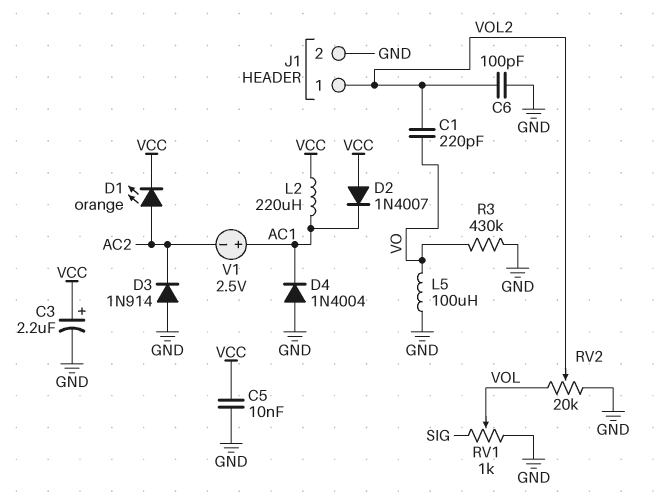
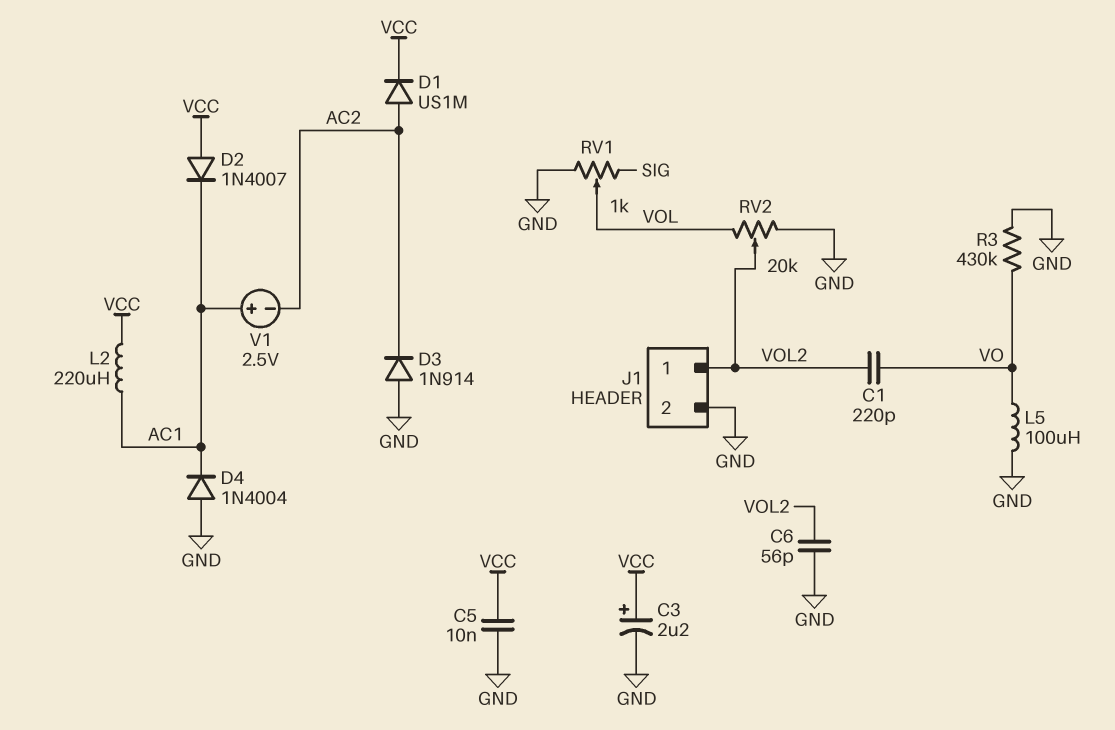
C6: 100pF (GND, VOL2) -> 56pF (GND, VOL2)
D1: LED orange (A AC2, K VCC) -> diode US1M (A AC2, K VCC)

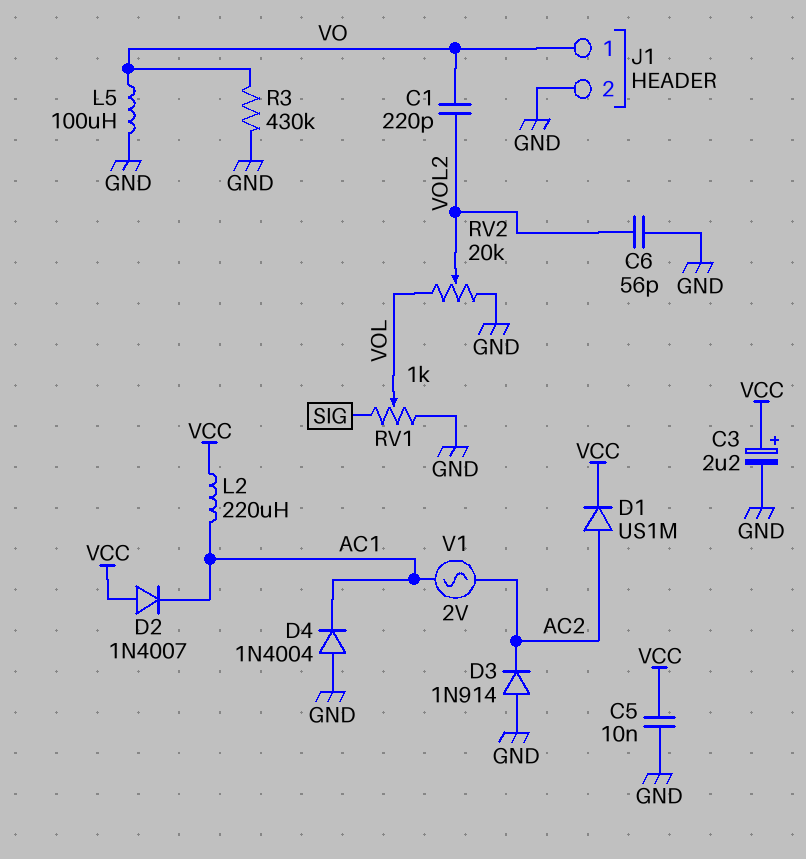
J1 pin 1: VOL2 -> VO
V1: 2.5V (plus AC1, minus AC2) -> AC 2V (AC1, AC2)

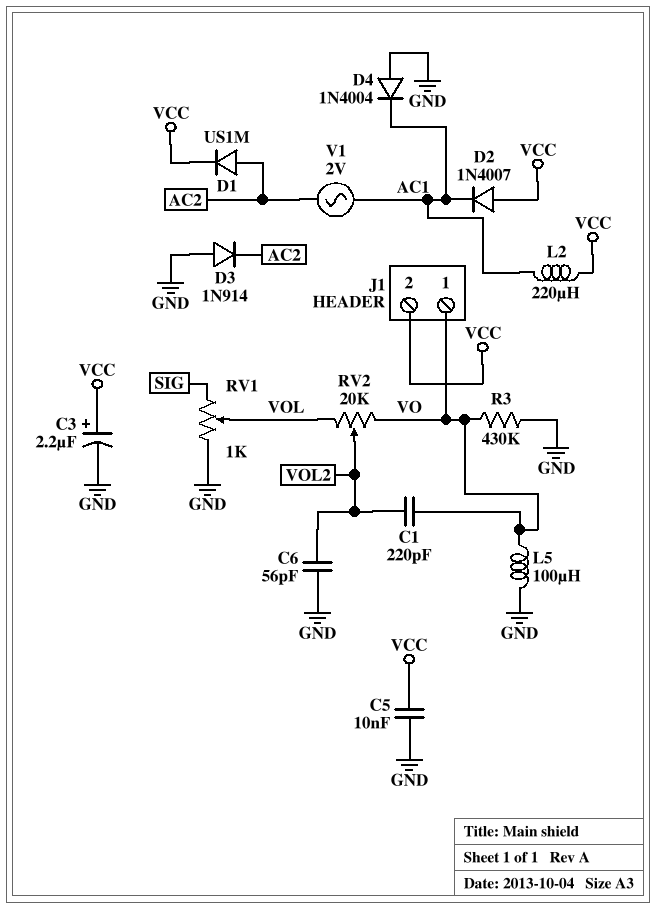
J1 pin 2: GND -> VCC
RV2: 20k (GND, VOL, wiper VOL2) -> 20k (VO, VOL, wiper VOL2)

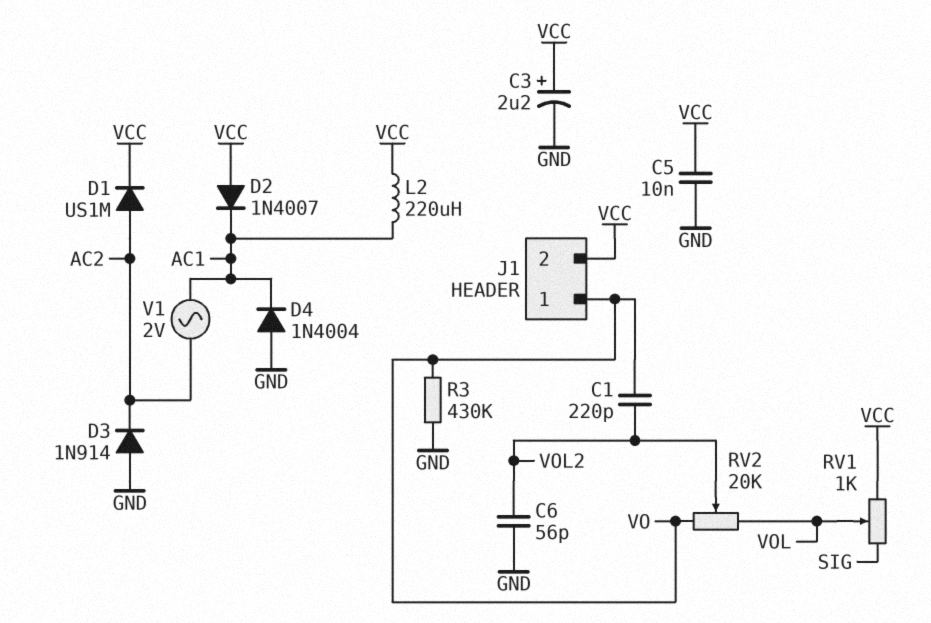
L5: 100uH (GND, VO) -> none
RV1: 1k (GND, SIG, wiper VOL) -> 1k (SIG, VCC, wiper VOL)

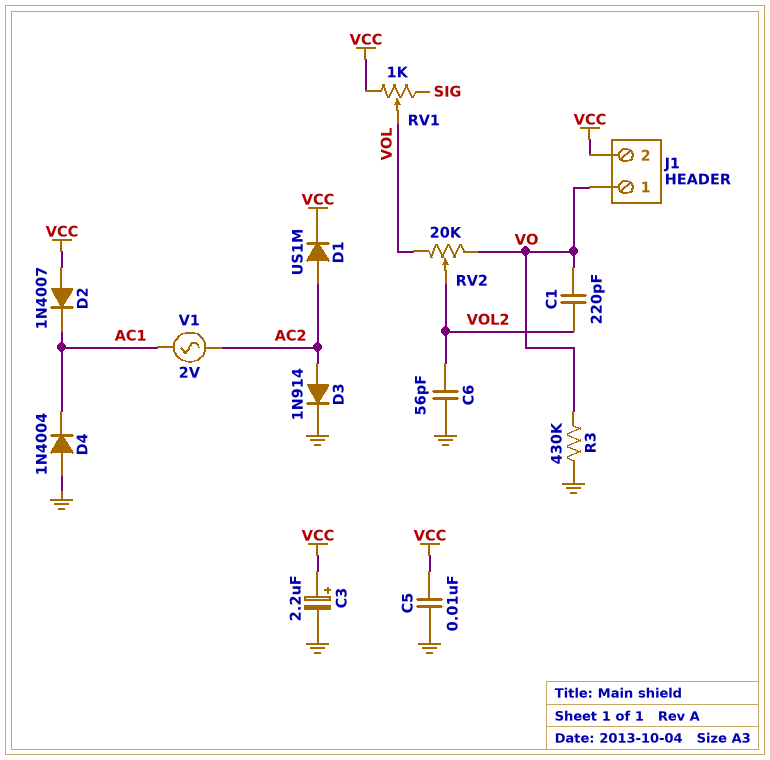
D3: diode 1N914 (A GND, K AC2) -> diode 1N914 (A AC2, K GND)
L2: 220uH (AC1, VCC) -> none

